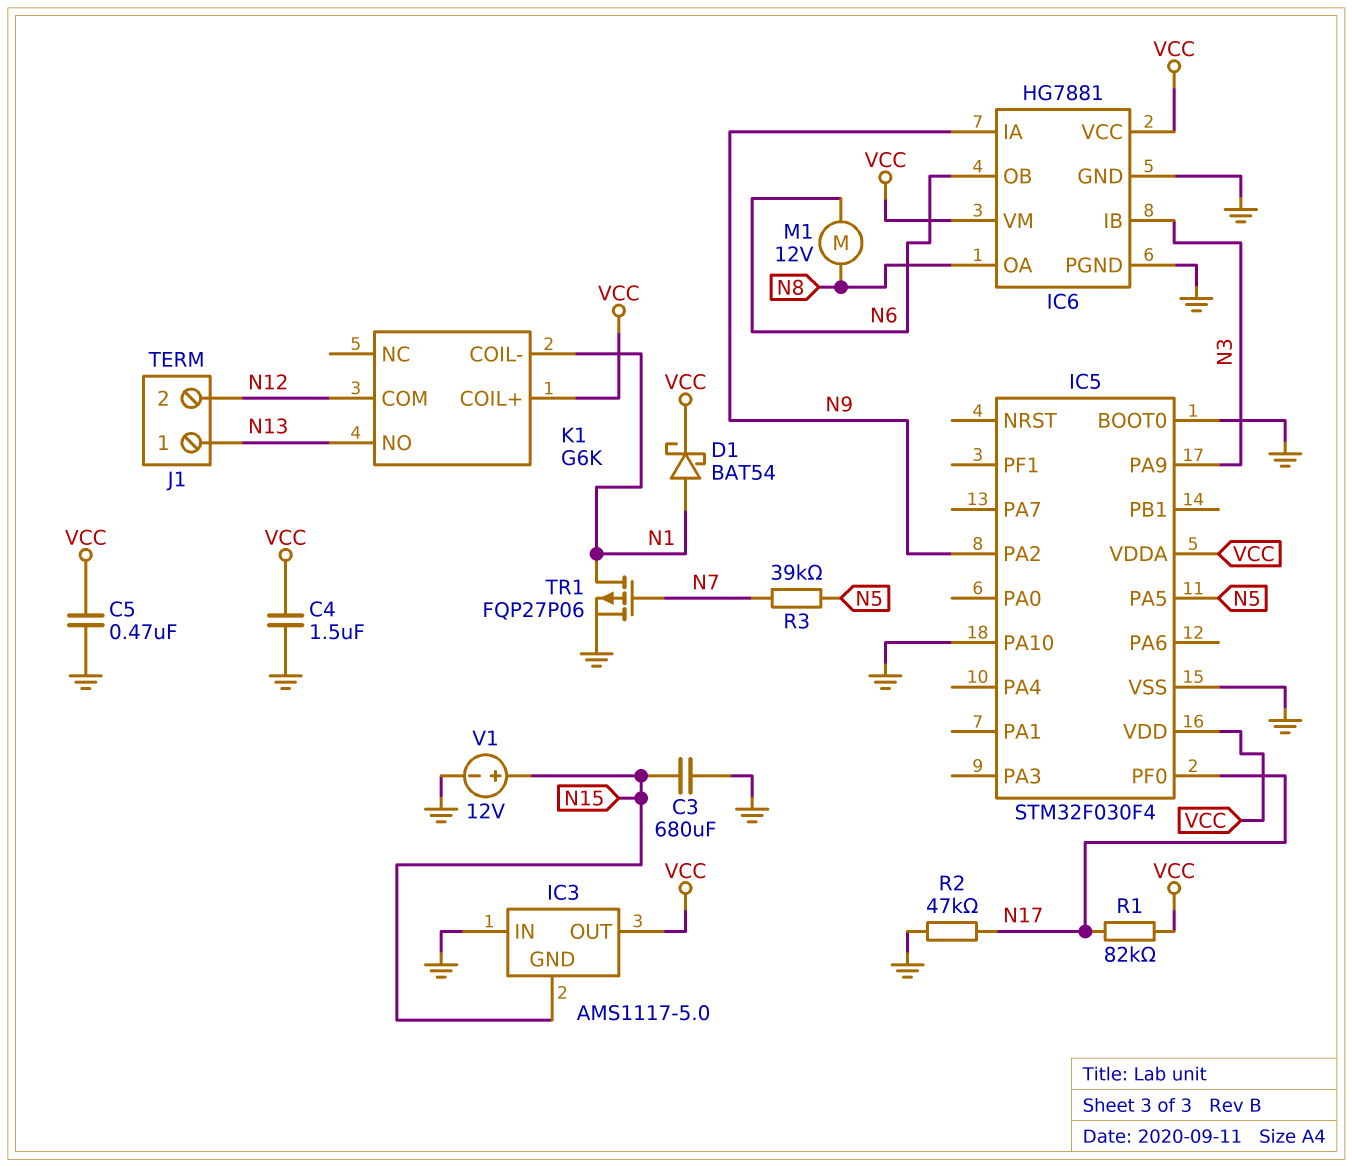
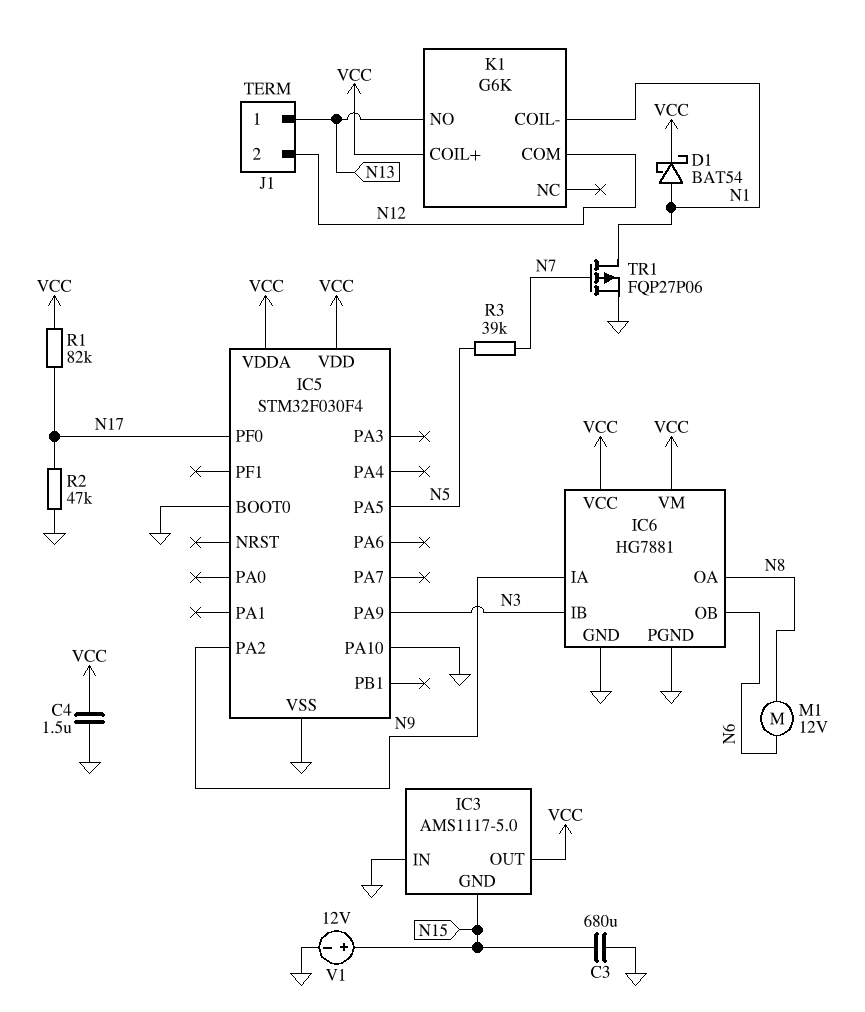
C5: 470nF (GND, VCC) -> none

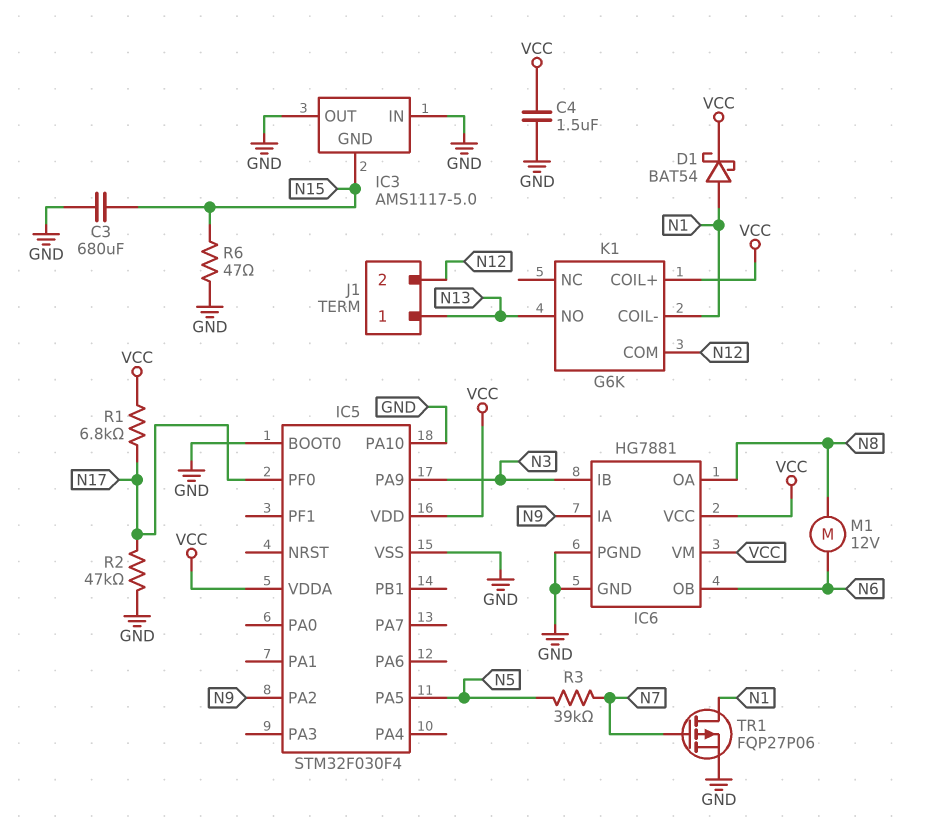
IC3 pin OUT: VCC -> GND
R1: 82k (N17, VCC) -> 6.8k (N17, VCC)
R6: none -> 47 (GND, N15)
V1: 12V (plus N15, minus GND) -> none

